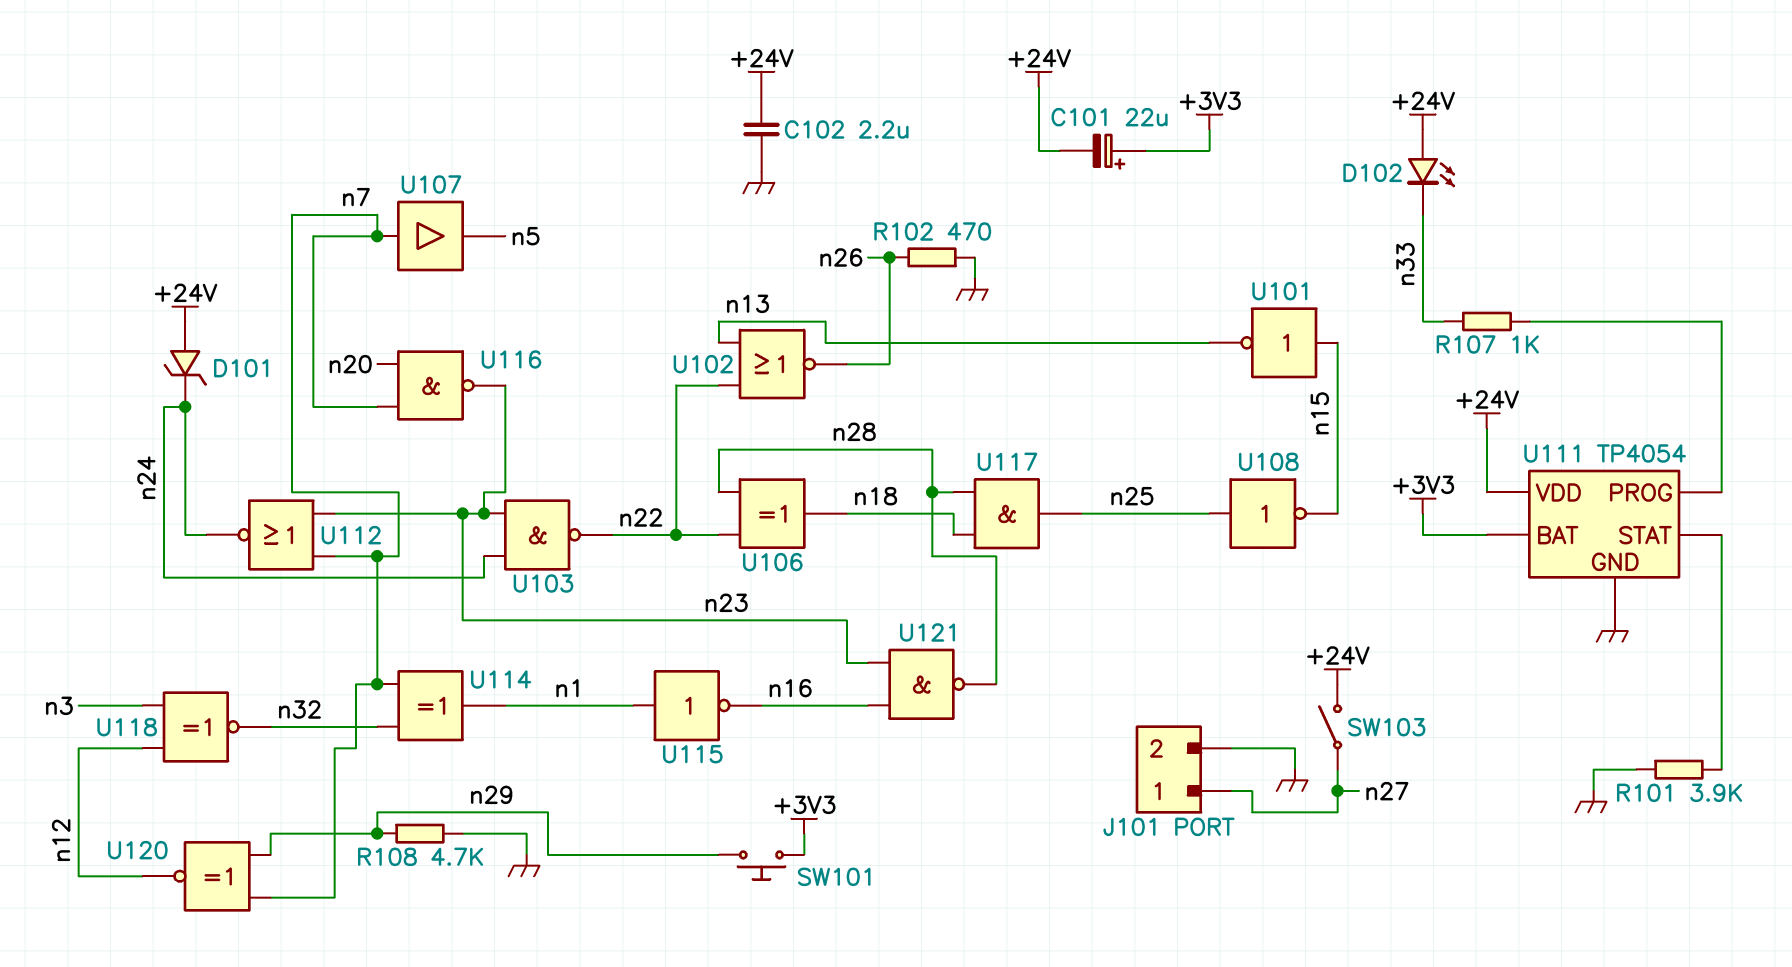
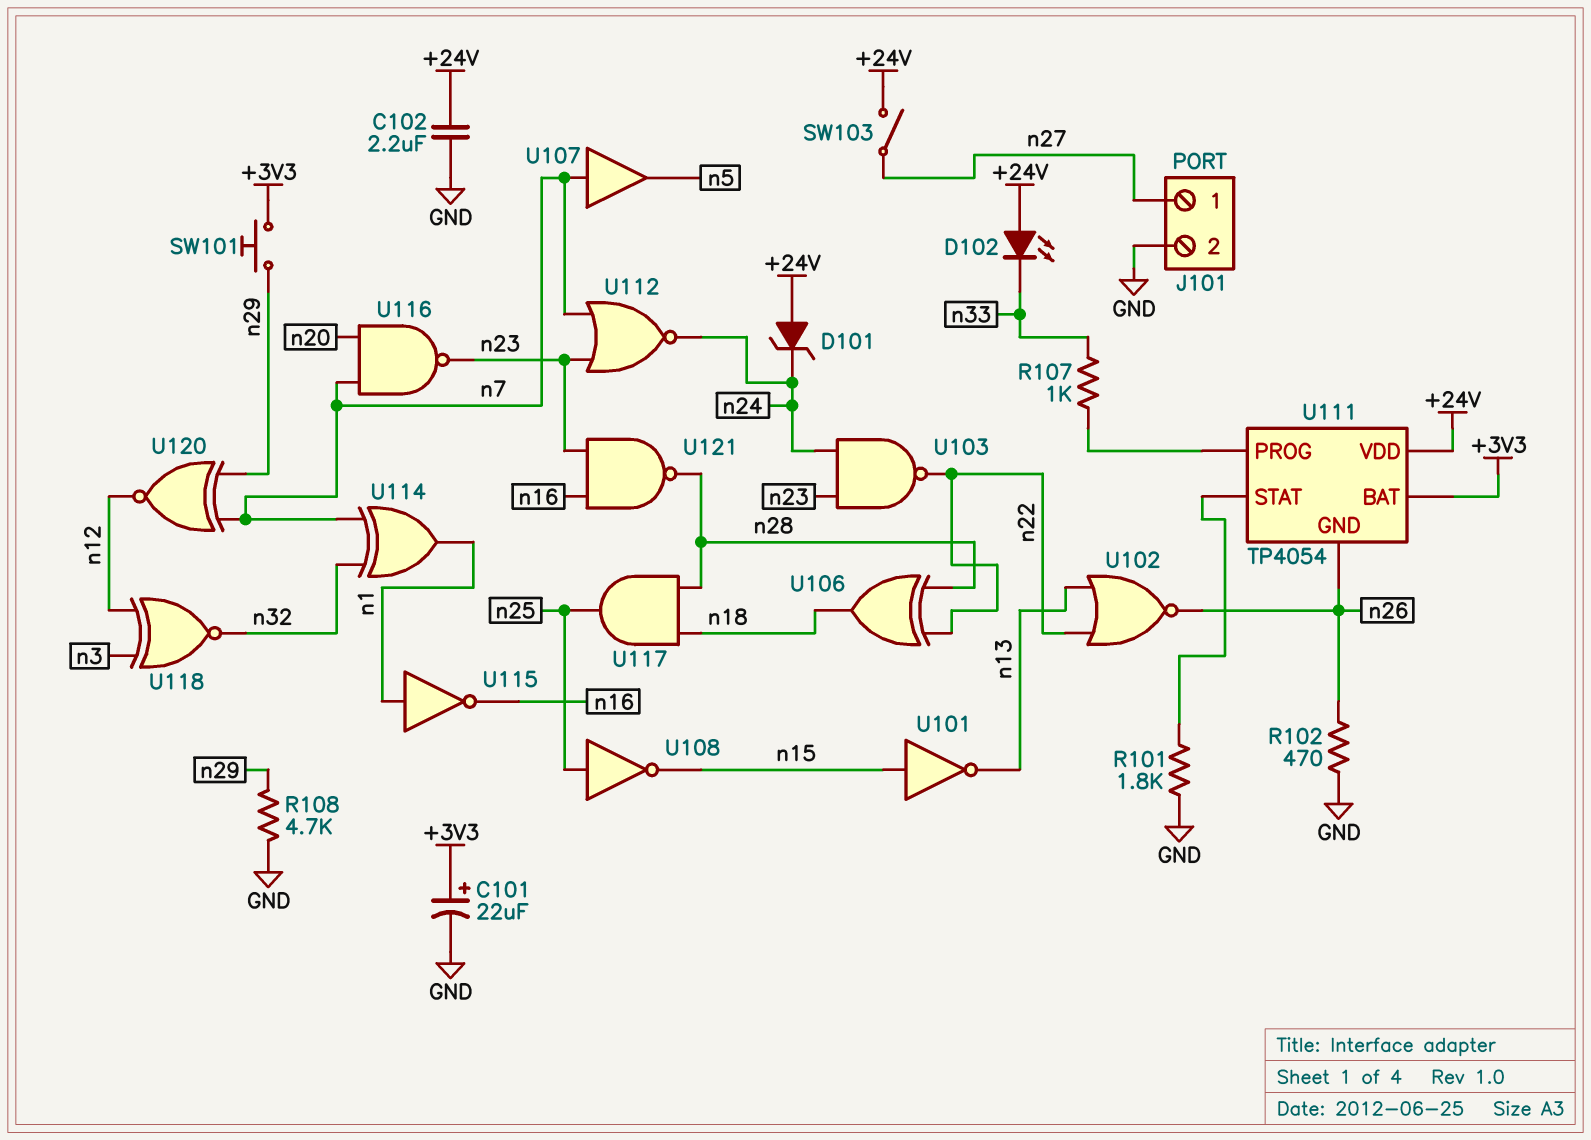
C101: 22uF (plus +3V3, minus +24V) -> 22uF (plus +3V3, minus GND)
R101: 3.9k (GND, U111/STAT) -> 1.8k (GND, U111/STAT)
U111 pin GND: GND -> n26

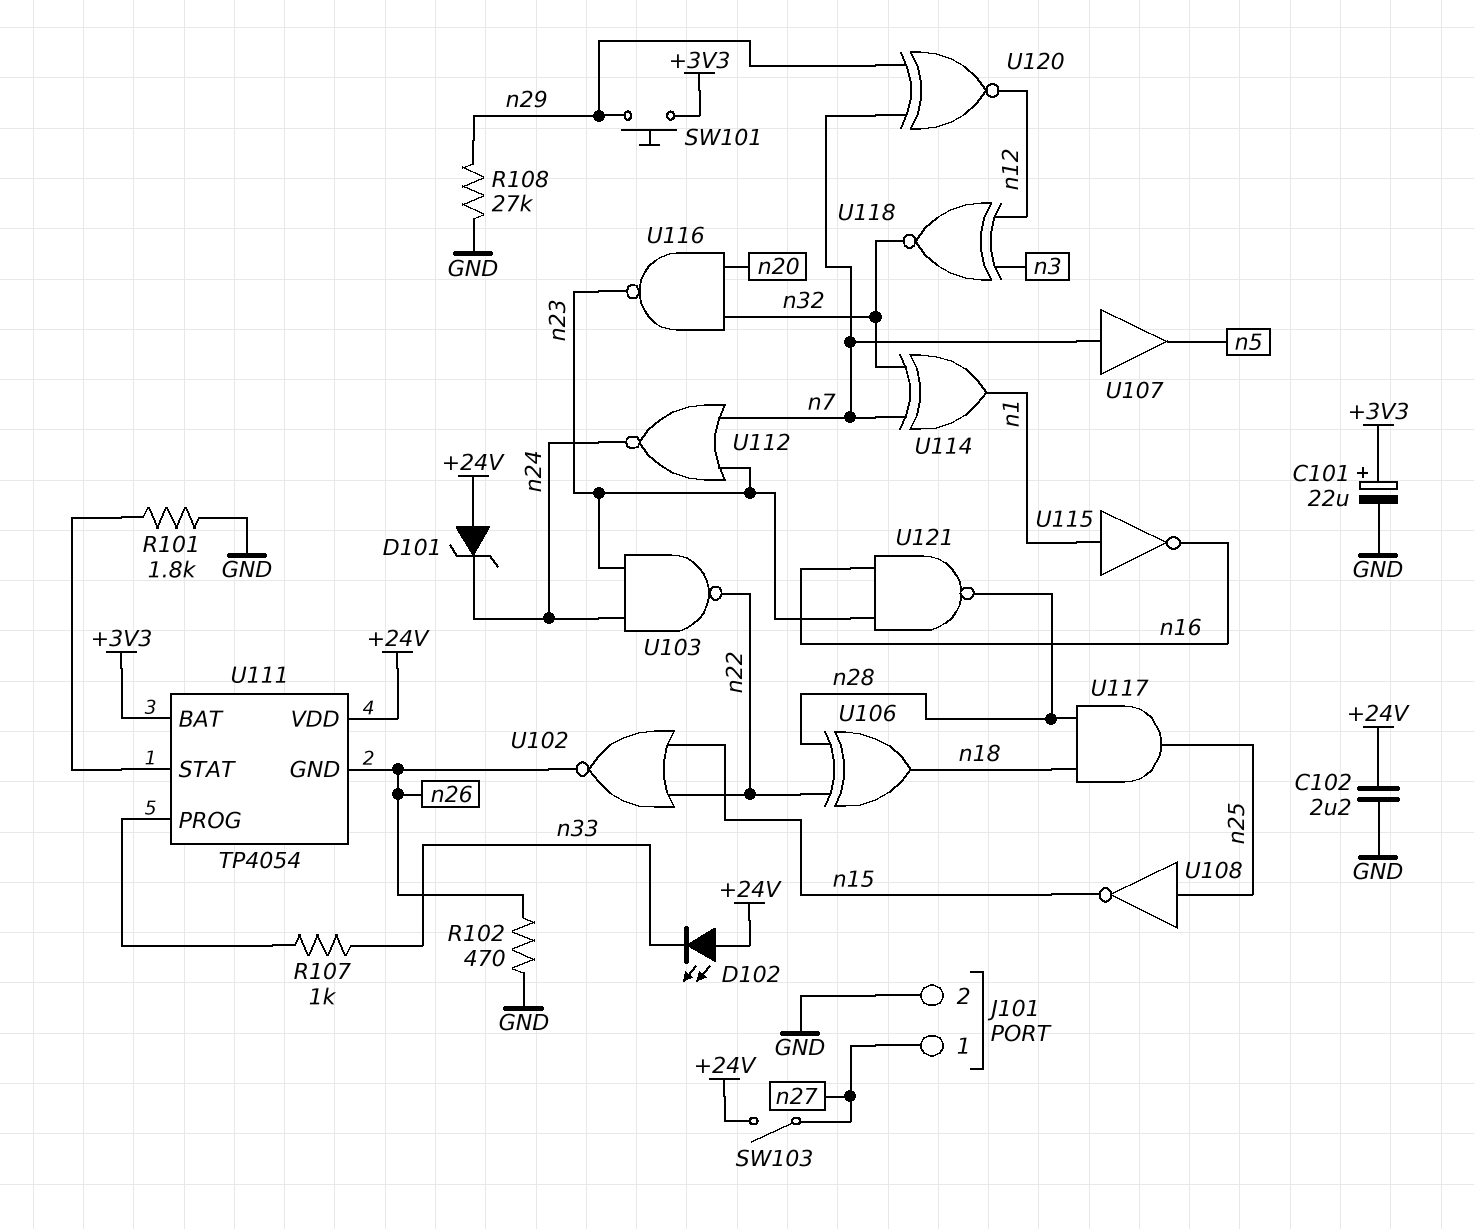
R108: 4.7k (GND, n29) -> 27k (GND, n29)
U101: NOT (in n15, out n13) -> none
U102: NOR (in n13, in n22, out n26) -> NOR (in n15, in n22, out n26)
U116: NAND (in n7, in n20, out n23) -> NAND (in n20, in n32, out n23)

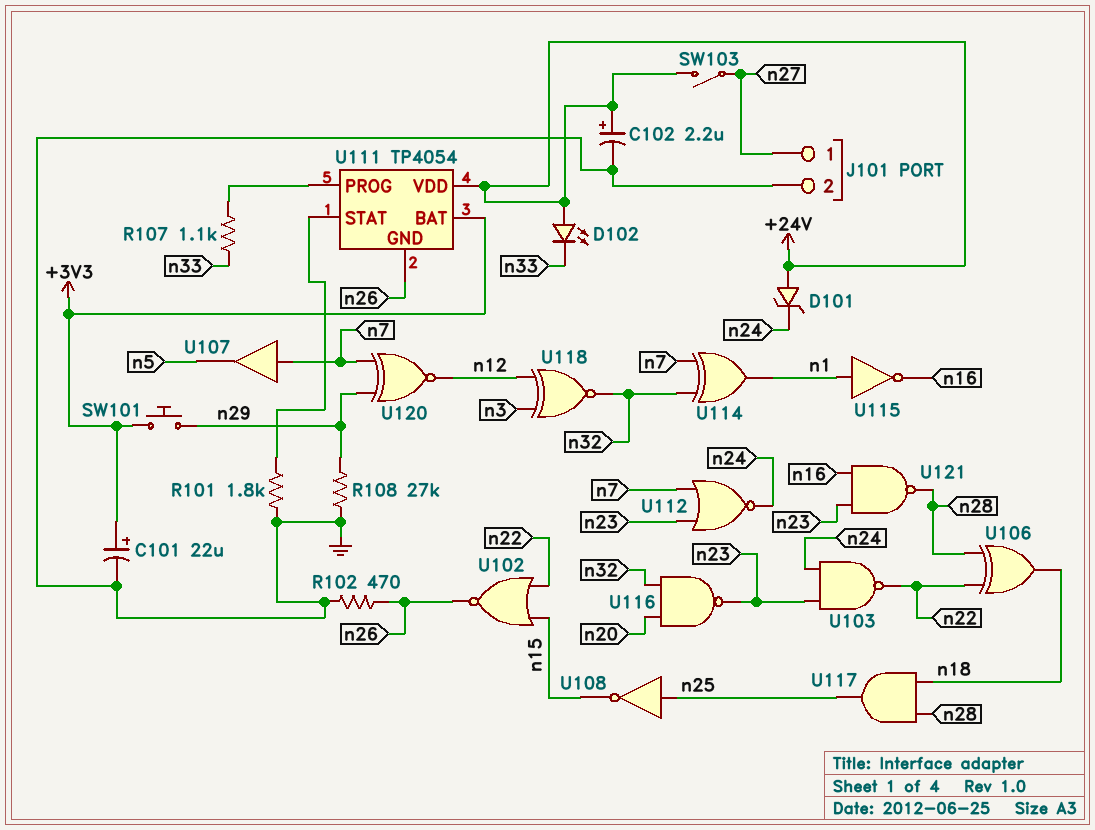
C102: 2.2uF (+24V, GND) -> 2.2uF (plus +24V, minus GND)
R107: 1k (U111/PROG, n33) -> 1.1k (U111/PROG, n33)

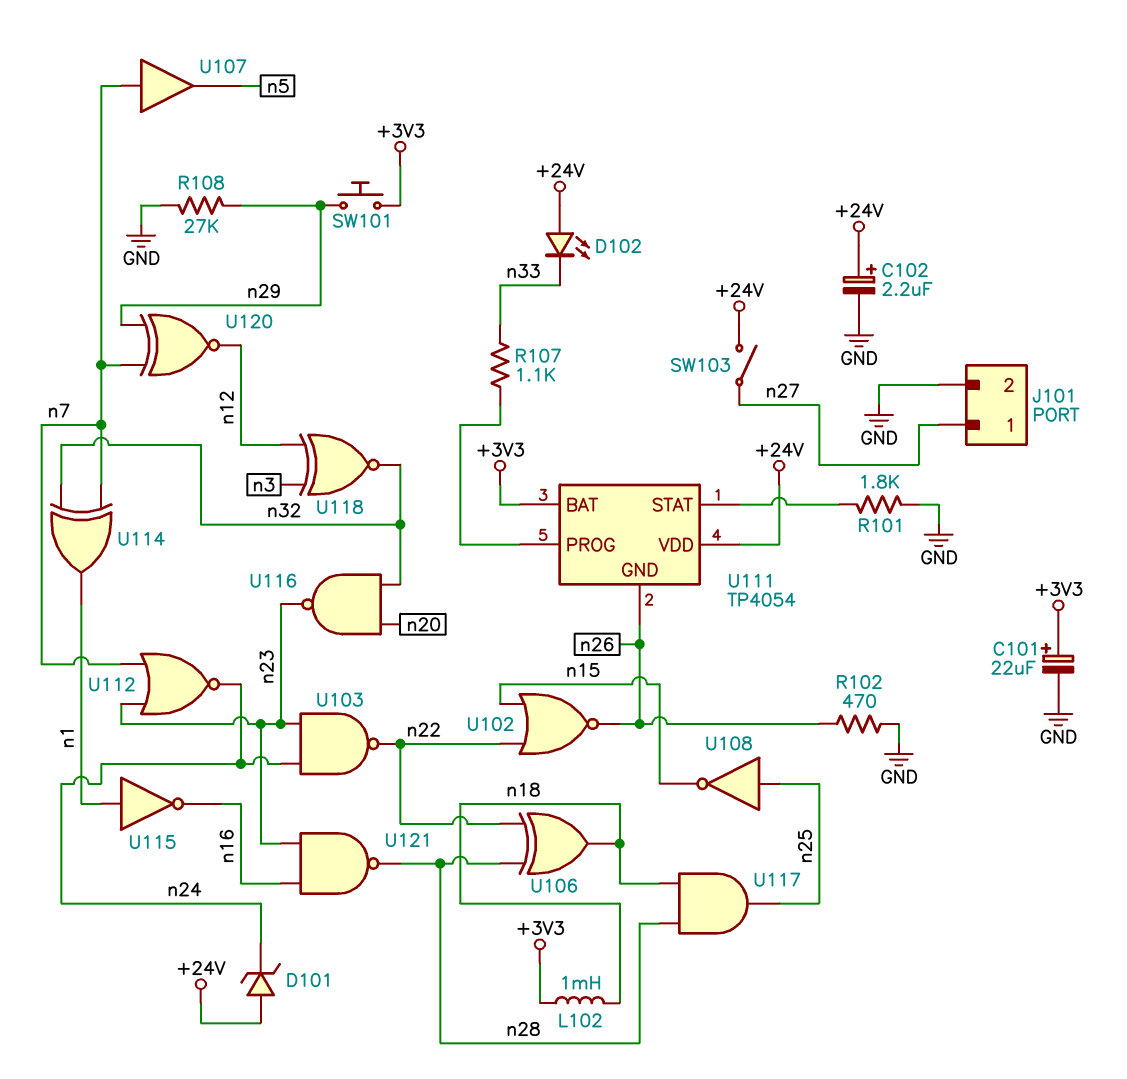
L102: none -> 1mH (+3V3, n18)

